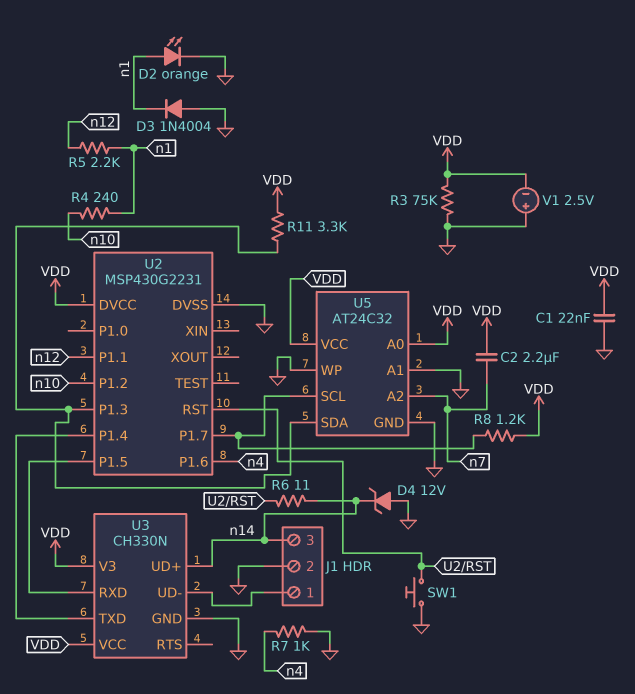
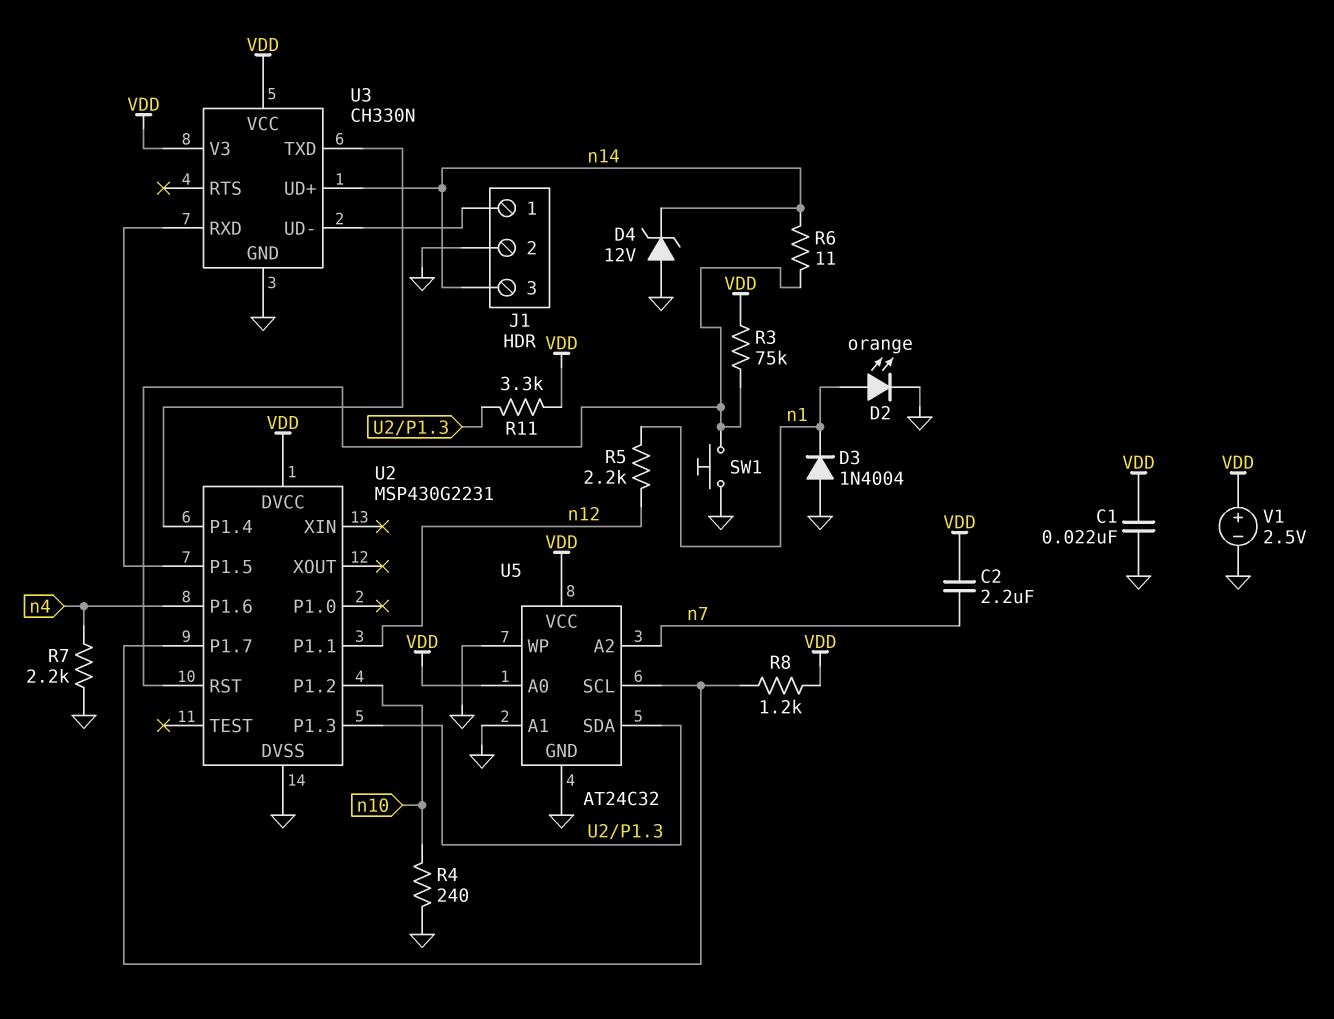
R3: 75k (GND, VDD) -> 75k (U2/RST, VDD)
R4: 240 (n1, n10) -> 240 (GND, n10)
R7: 1k (GND, n4) -> 2.2k (GND, n4)
V1: 2.5V (plus GND, minus VDD) -> 2.5V (plus VDD, minus GND)

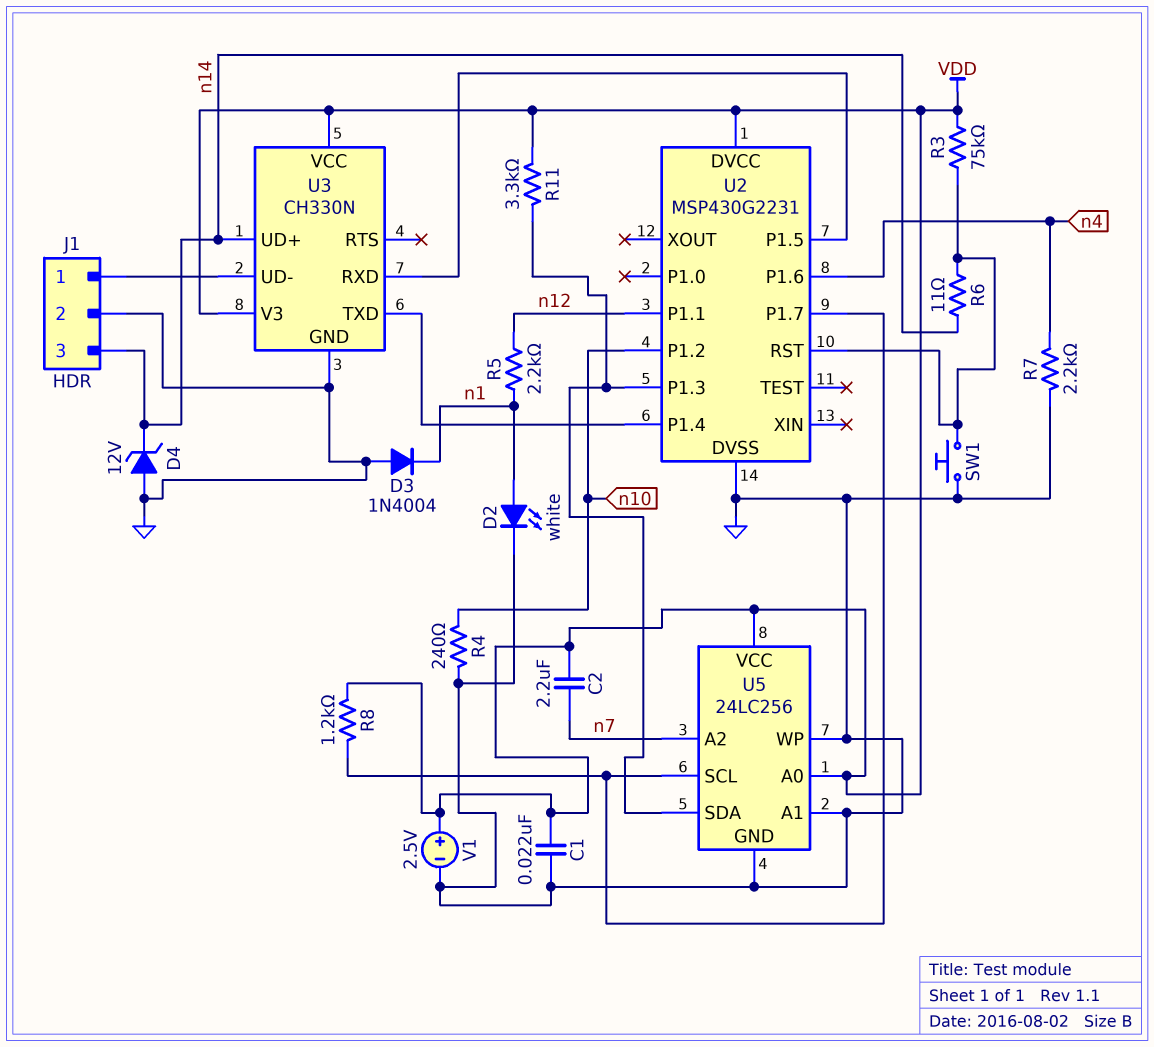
D2: LED orange (A n1, K GND) -> LED white (A n1, K GND)
U5: AT24C32 -> 24LC256

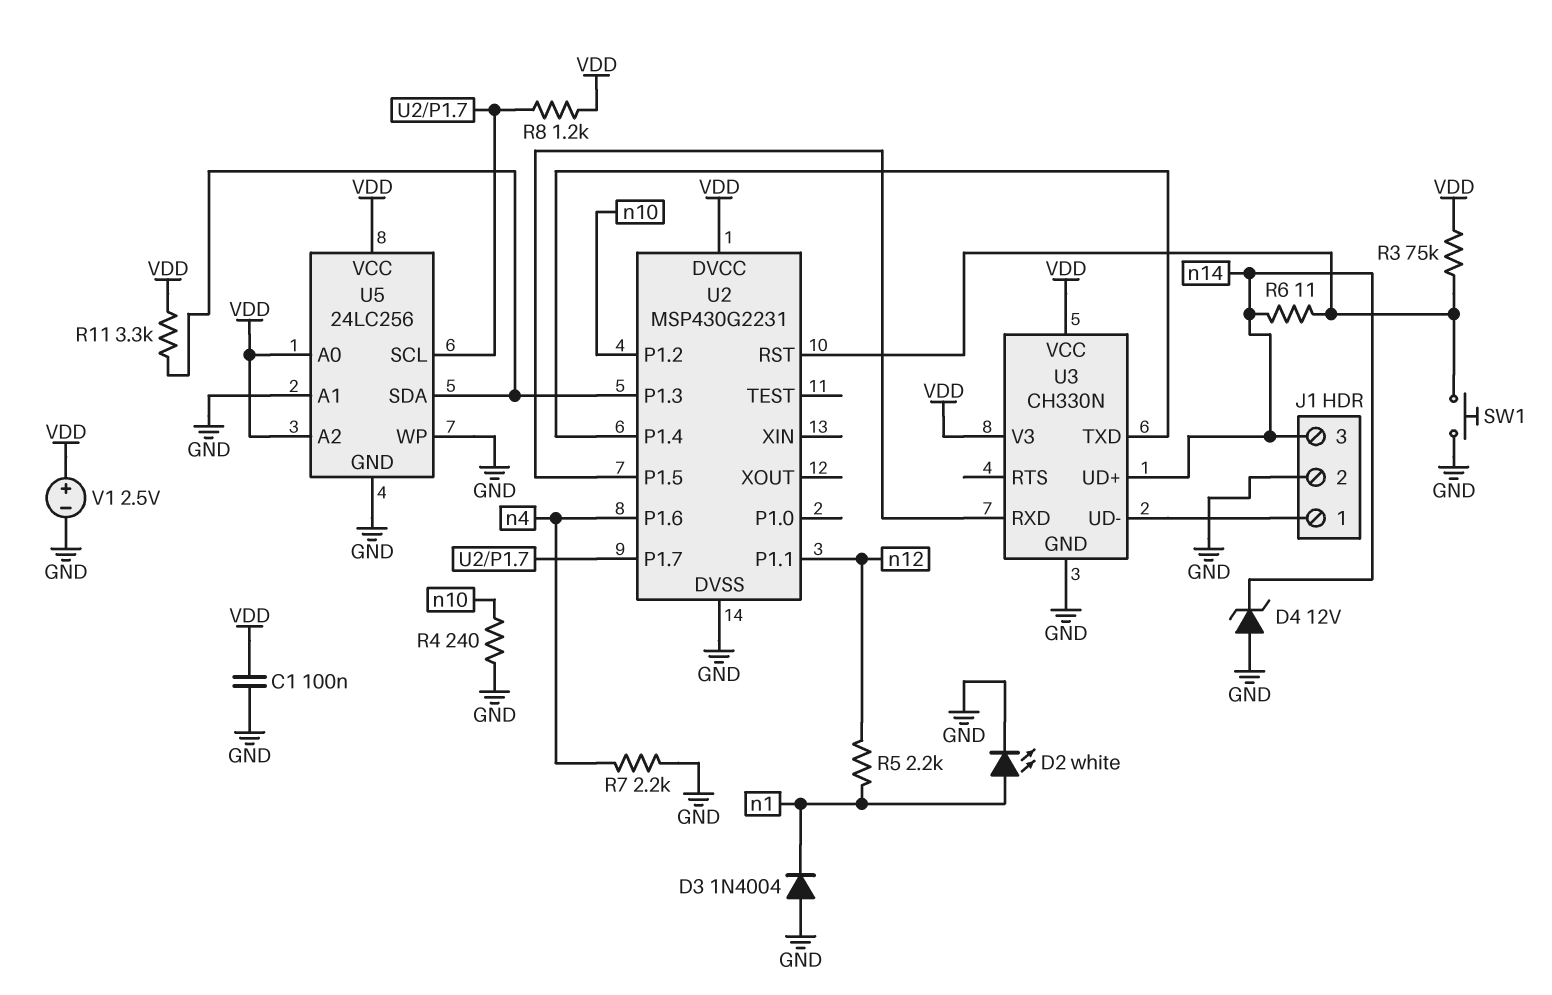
C1: 22nF (GND, VDD) -> 100nF (GND, VDD)
C2: 2.2uF (VDD, n7) -> none
U5 pin A2: n7 -> VDD

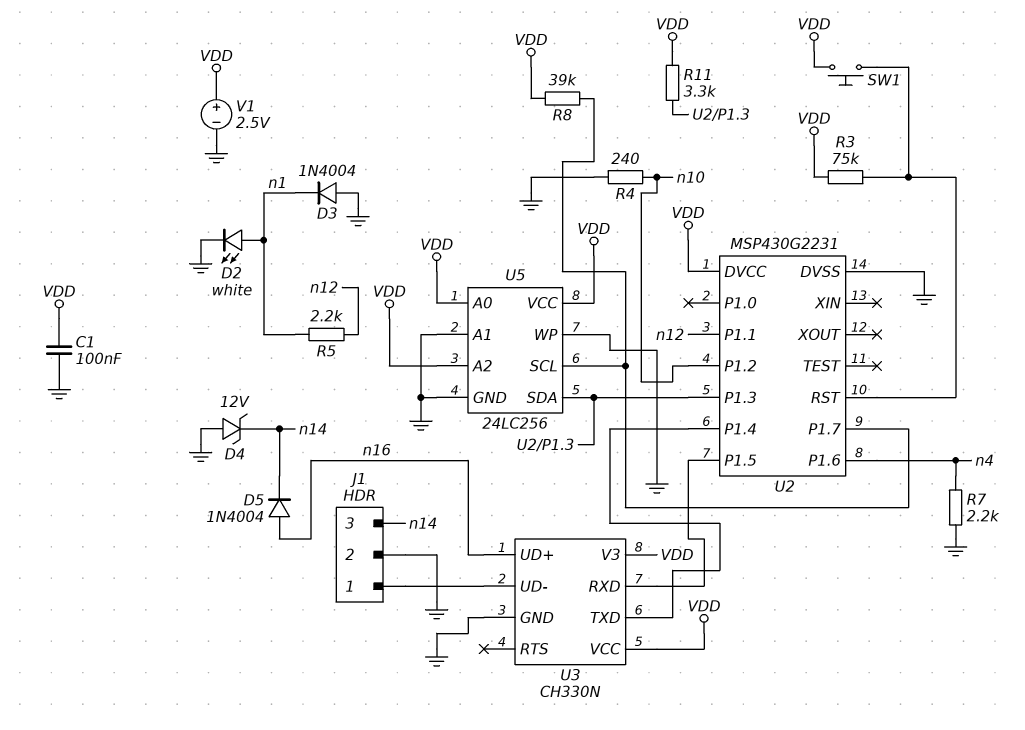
D5: none -> diode 1N4004 (A n16, K n14)
R6: 11 (U2/RST, n14) -> none
R8: 1.2k (U2/P1.7, VDD) -> 39k (U2/P1.7, VDD)
SW1: button (GND, U2/RST) -> button (U2/RST, VDD)
U3 pin UD+: n14 -> n16

